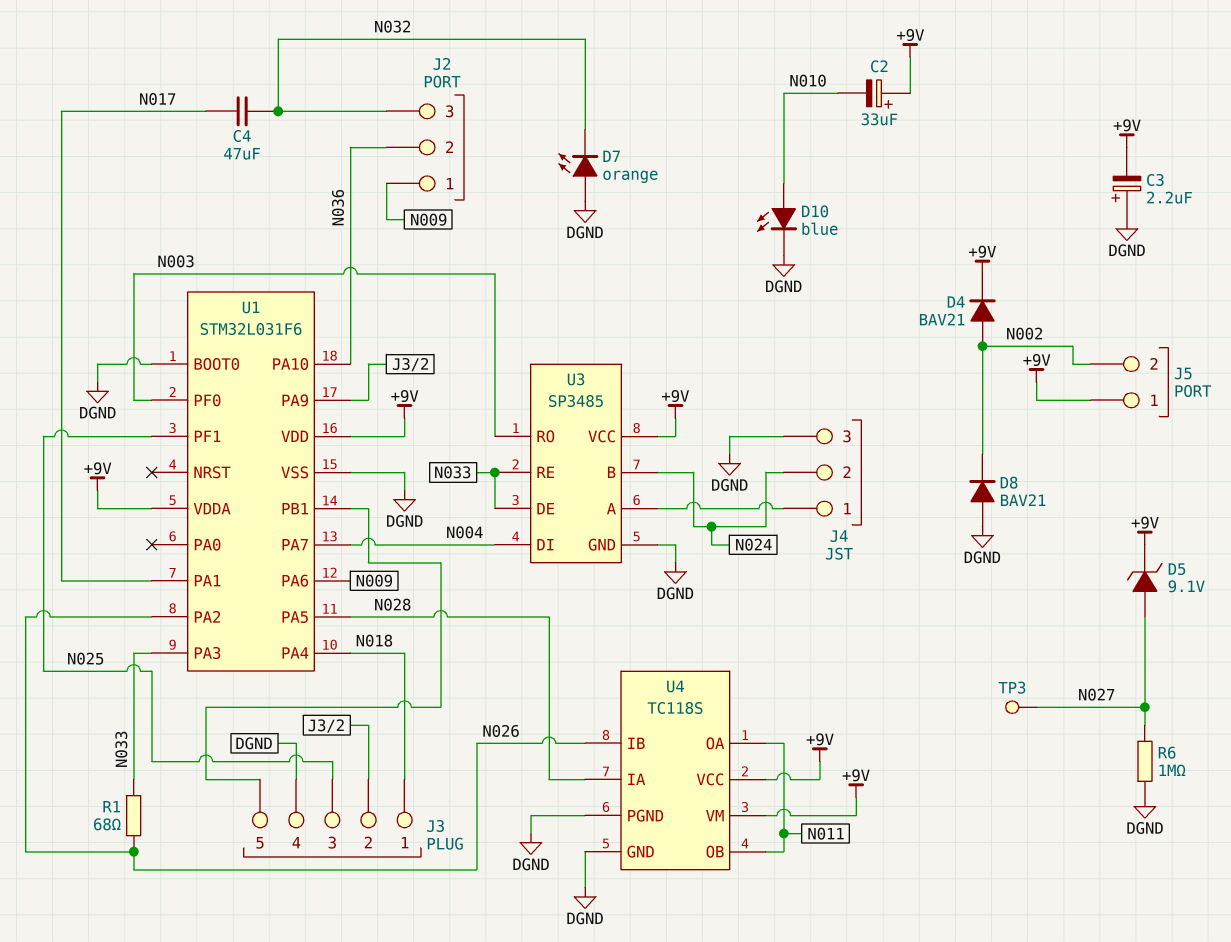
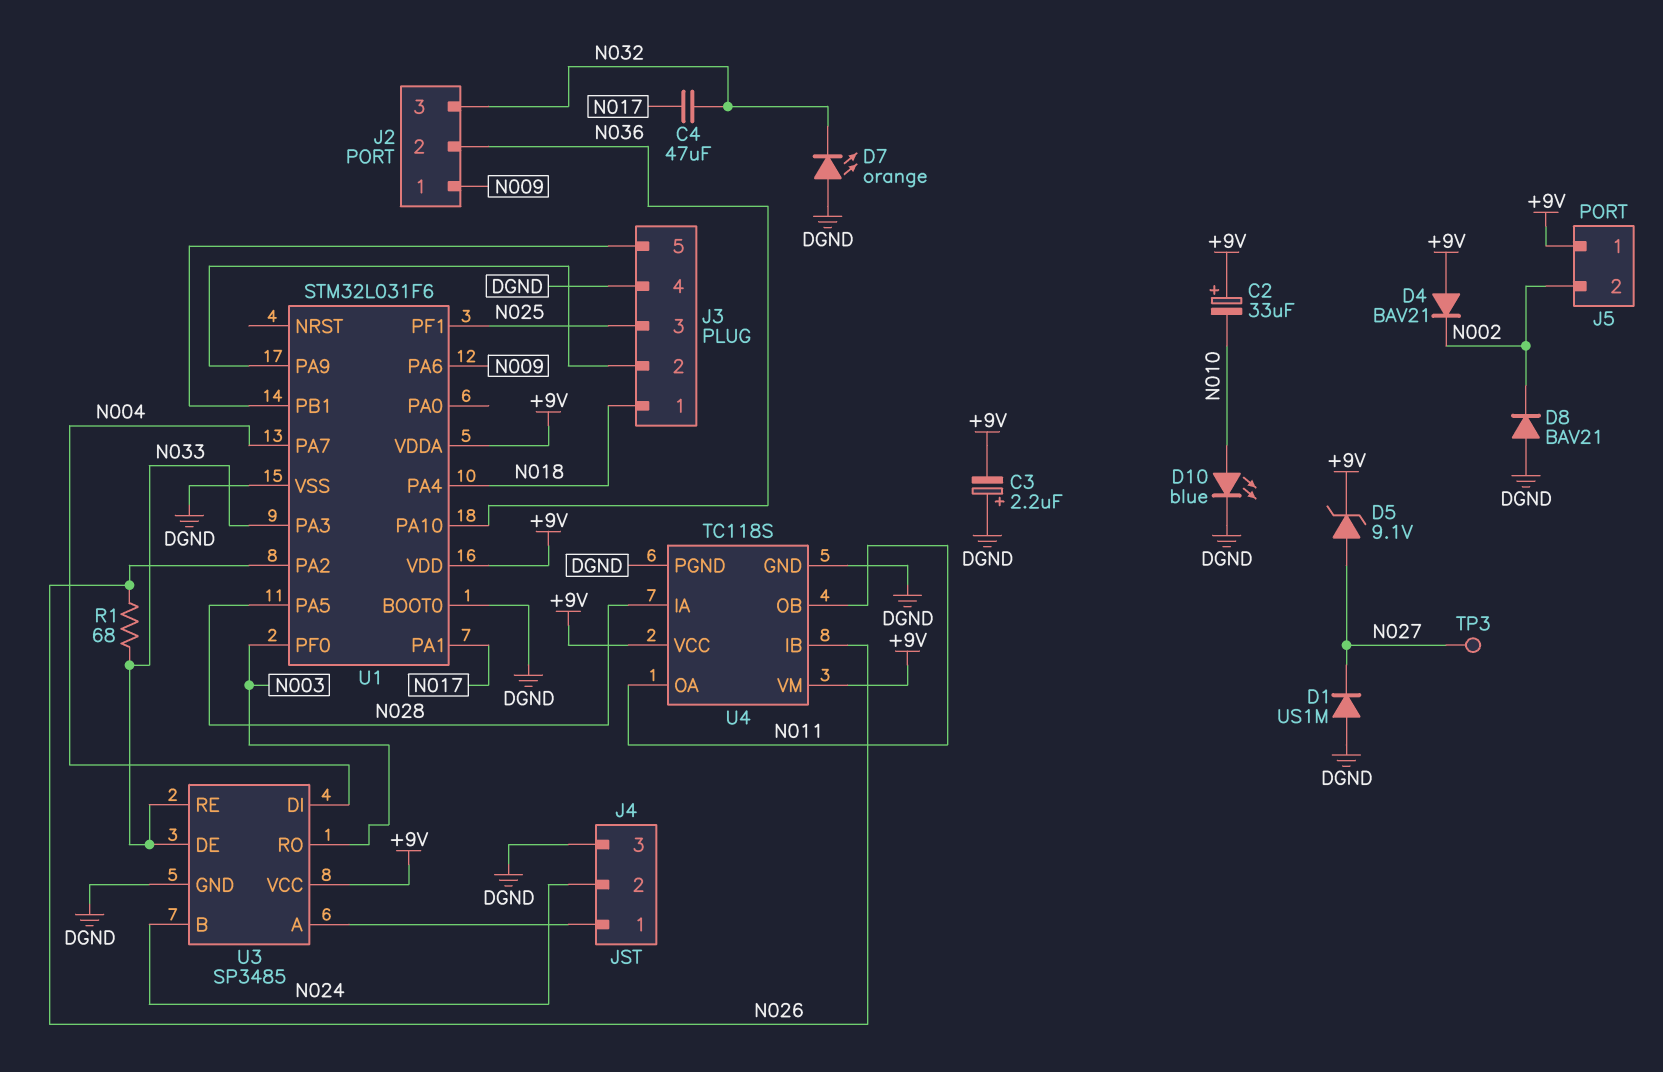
D1: none -> diode US1M (A DGND, K N027)
D4: diode BAV21 (A N002, K +9V) -> diode BAV21 (A +9V, K N002)
R6: 1M (DGND, N027) -> none

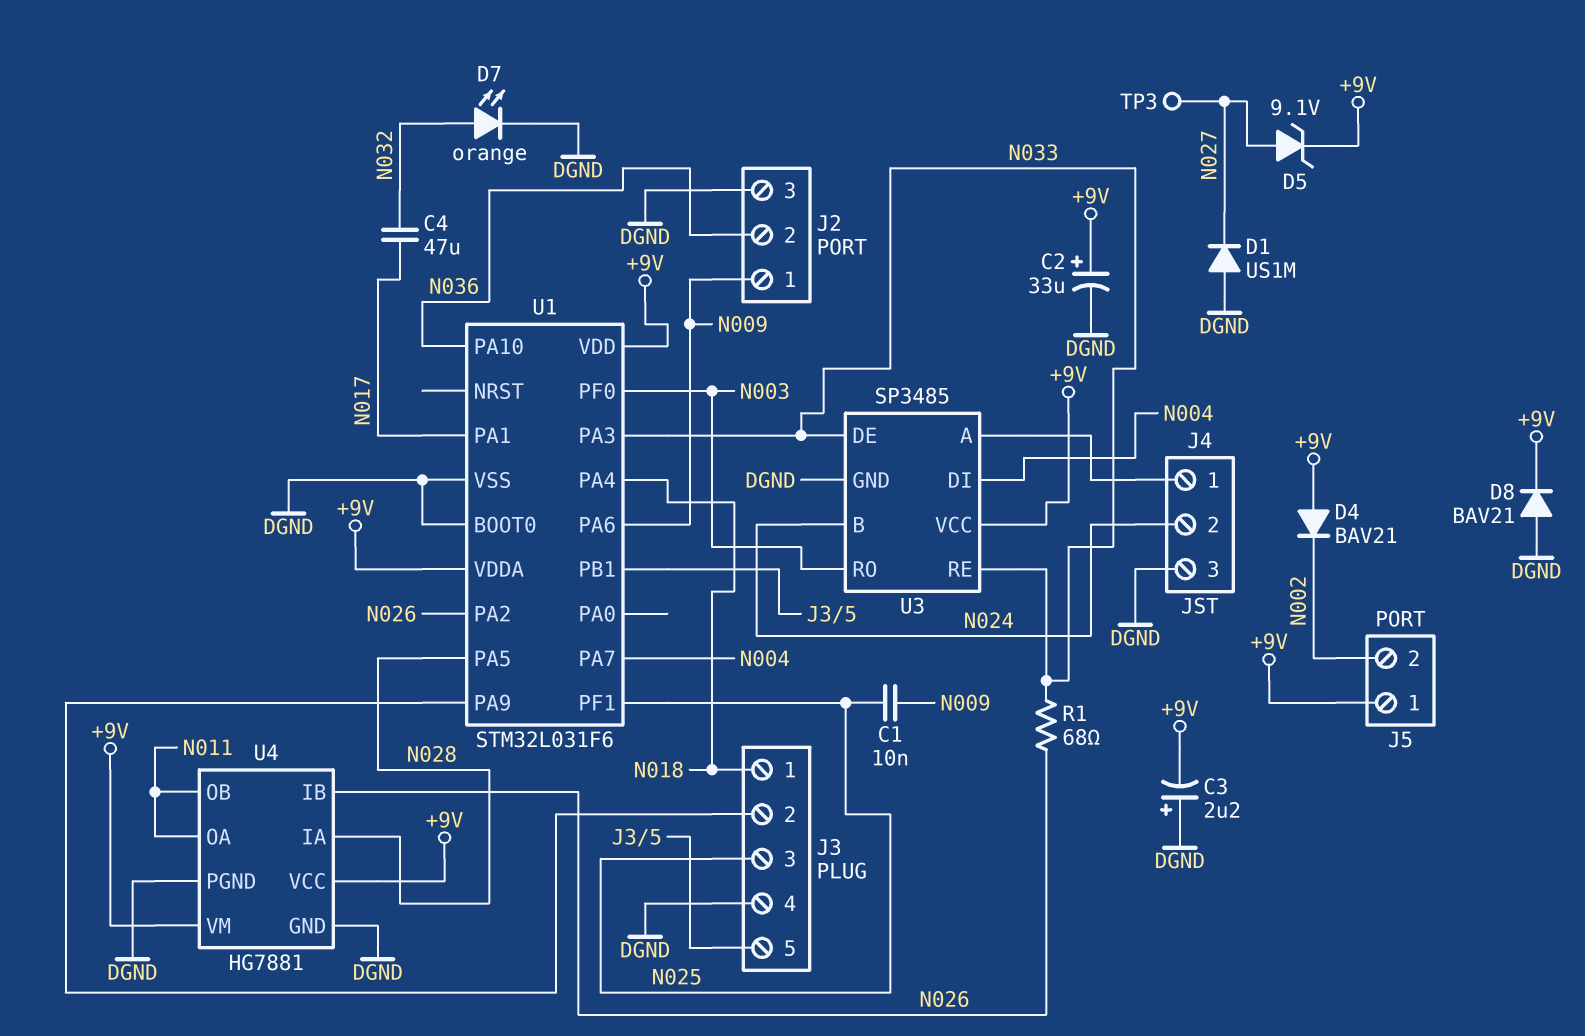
C1: none -> 10nF (N009, N025)
C2: 33uF (plus +9V, minus N010) -> 33uF (plus +9V, minus DGND)
D7: LED orange (A DGND, K N032) -> LED orange (A N032, K DGND)
D8: diode BAV21 (A DGND, K N002) -> diode BAV21 (A DGND, K +9V)
D10: LED blue (A N010, K DGND) -> none
J2 pin 3: N032 -> DGND
U4: TC118S -> HG7881

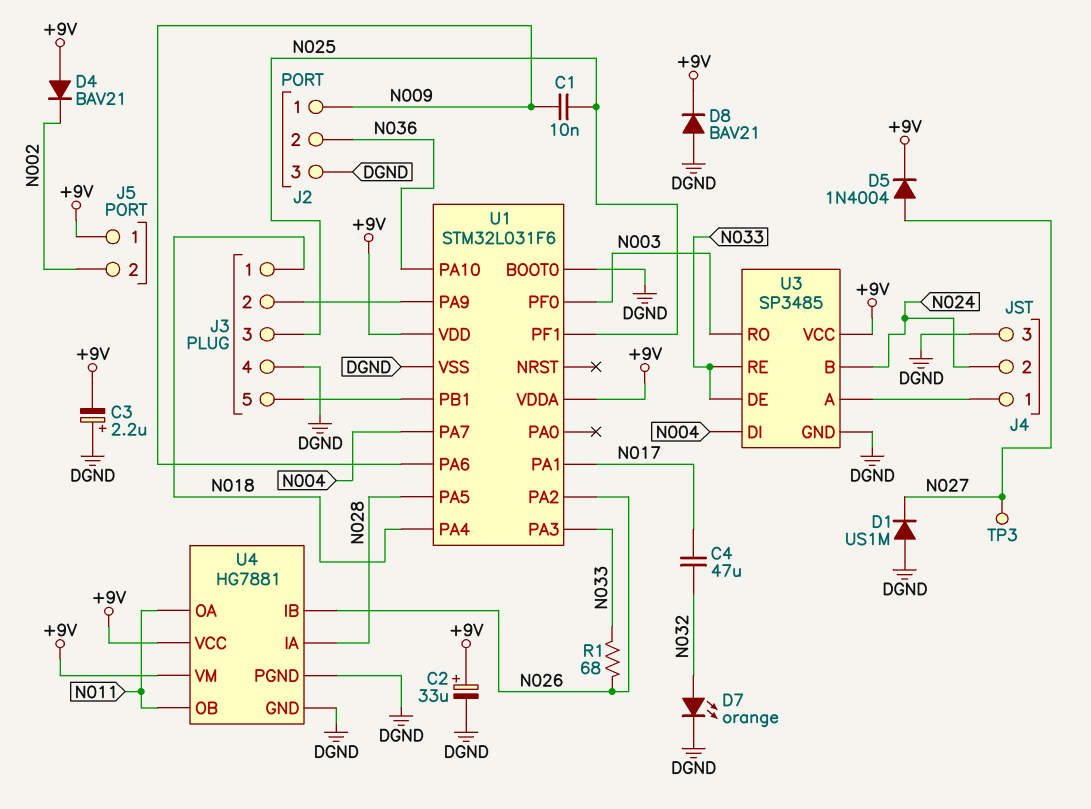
D5: zener 9.1V (A N027, K +9V) -> diode 1N4004 (A N027, K +9V)

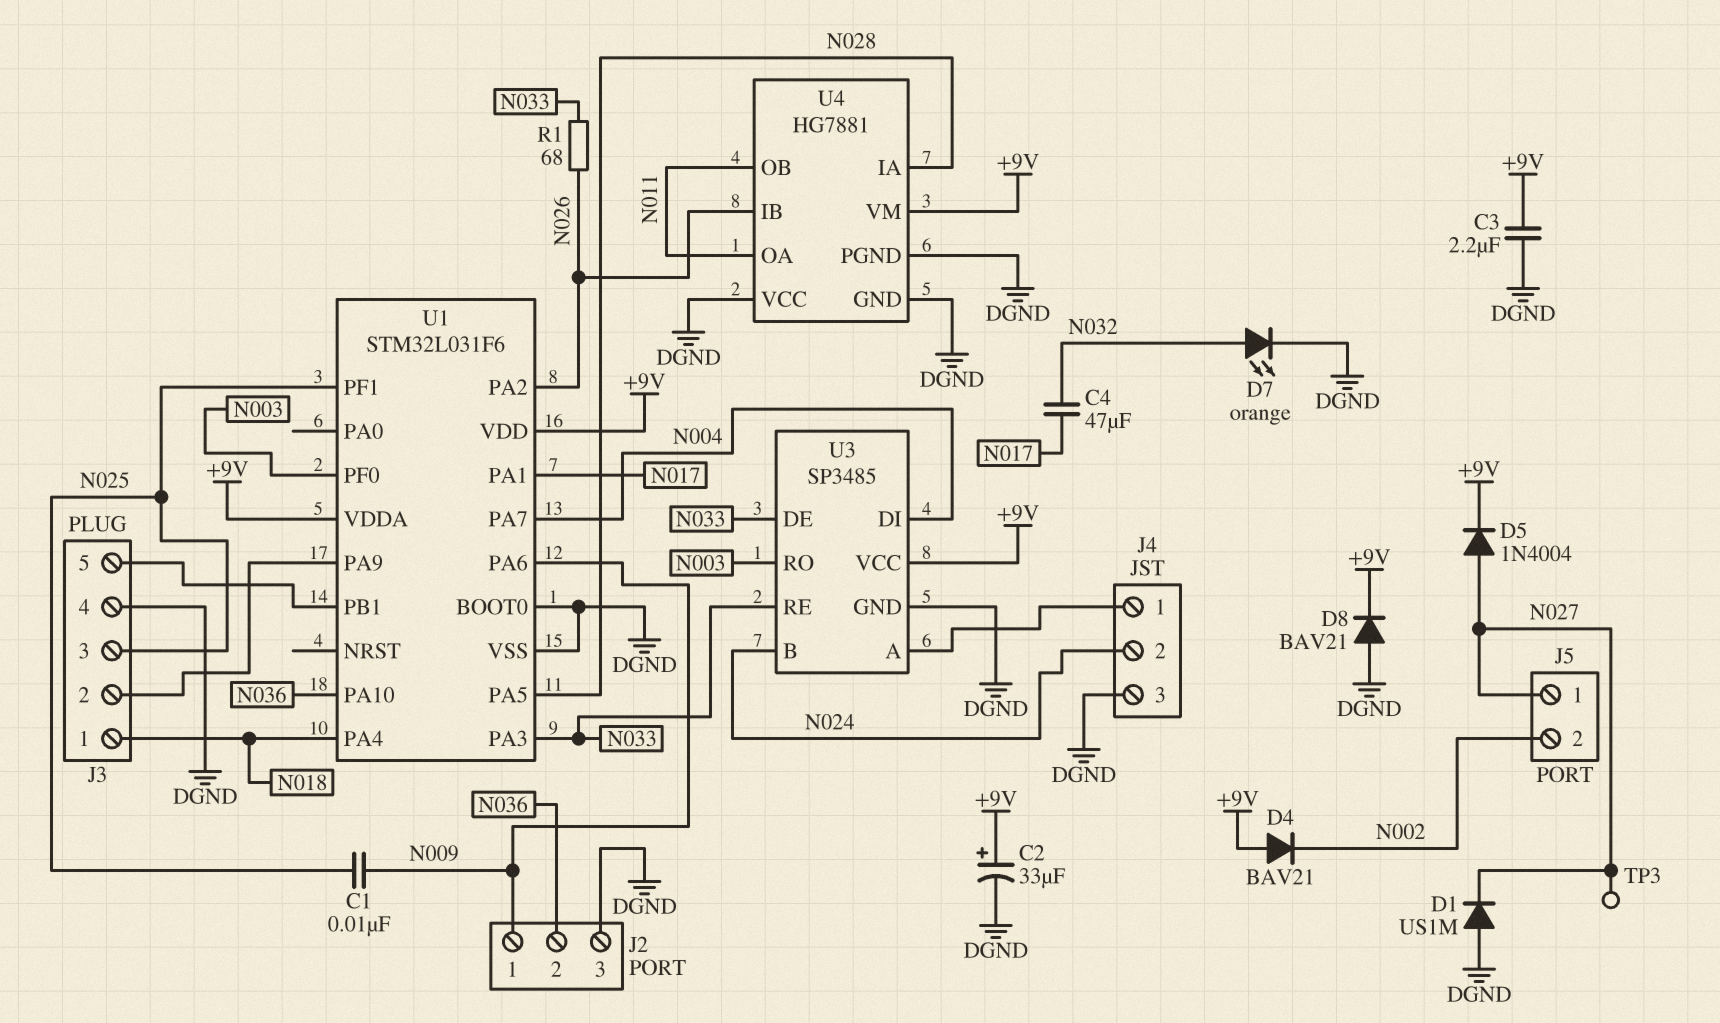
C3: 2.2uF (plus DGND, minus +9V) -> 2.2uF (+9V, DGND)
J5 pin 1: +9V -> N027
U4 pin VCC: +9V -> DGND

